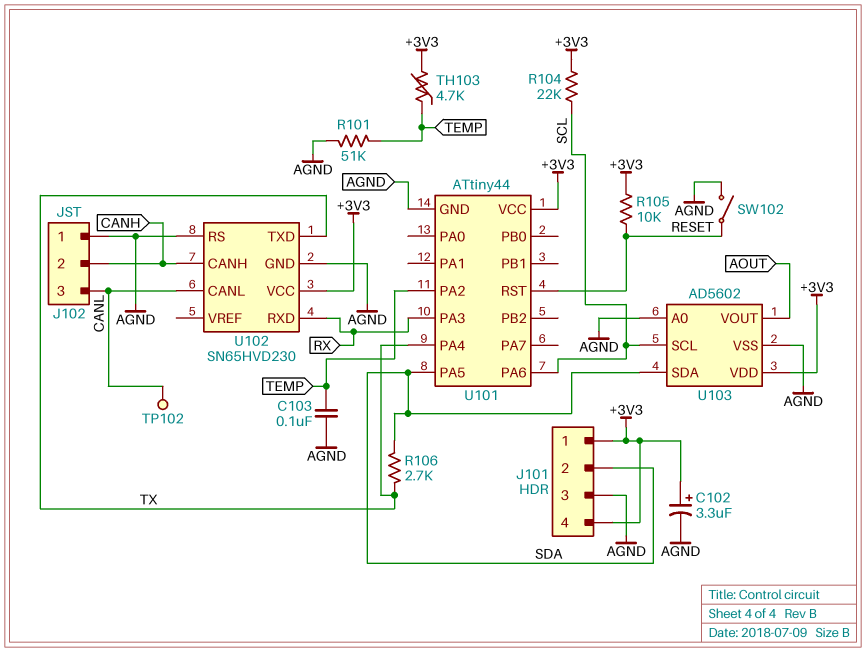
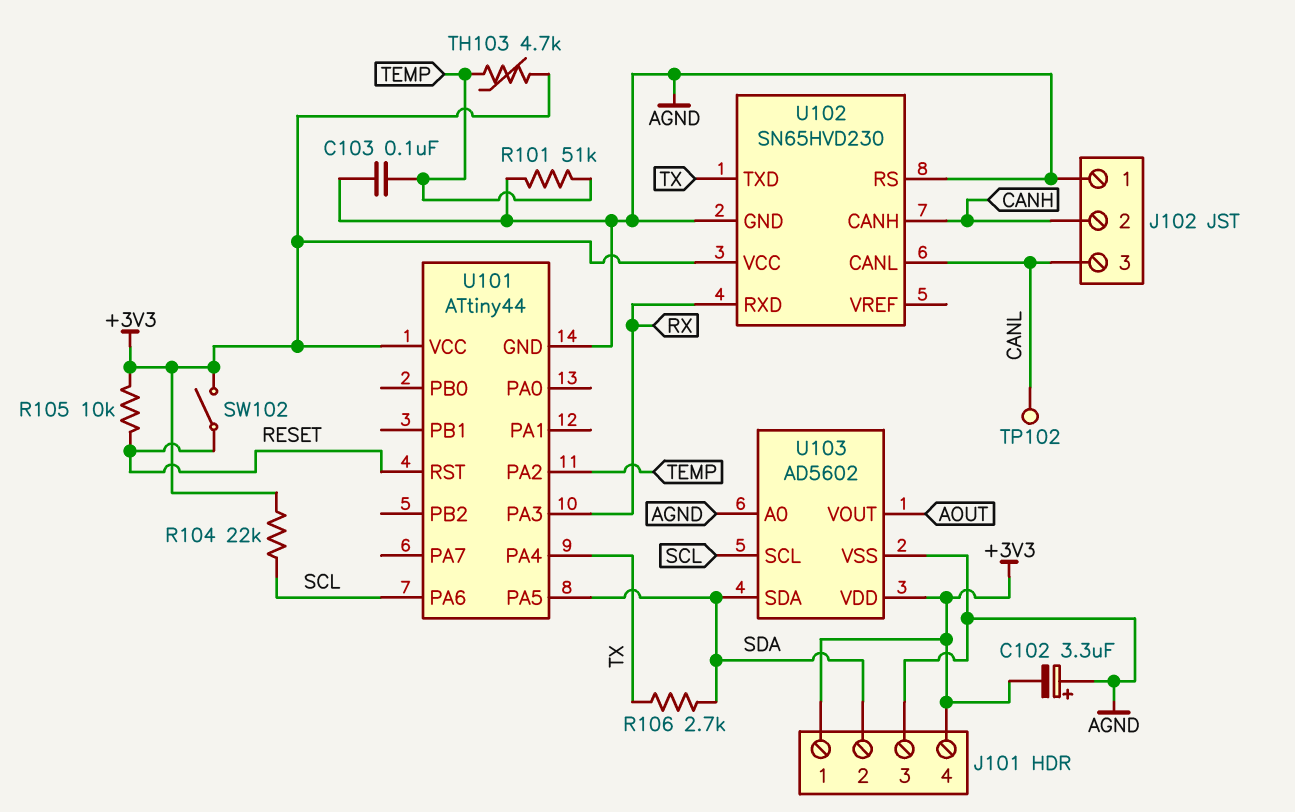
C102: 3.3uF (plus +3V3, minus AGND) -> 3.3uF (plus AGND, minus +3V3)
SW102: switch (AGND, RESET) -> switch (+3V3, RESET)

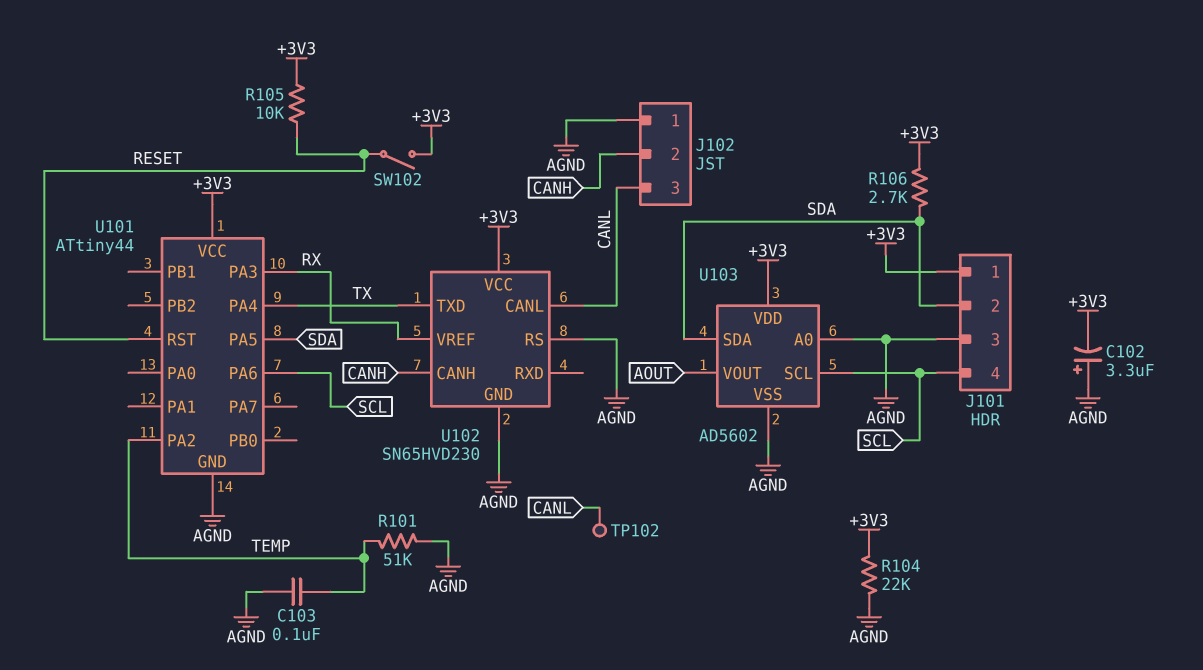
J101 pin 4: +3V3 -> SCL
R104: 22k (+3V3, SCL) -> 22k (+3V3, AGND)
R106: 2.7k (SDA, TX) -> 2.7k (+3V3, SDA)
TH103: 4.7k (+3V3, TEMP) -> none
U102 pin RXD: RX -> none
U102 pin VREF: none -> RX

